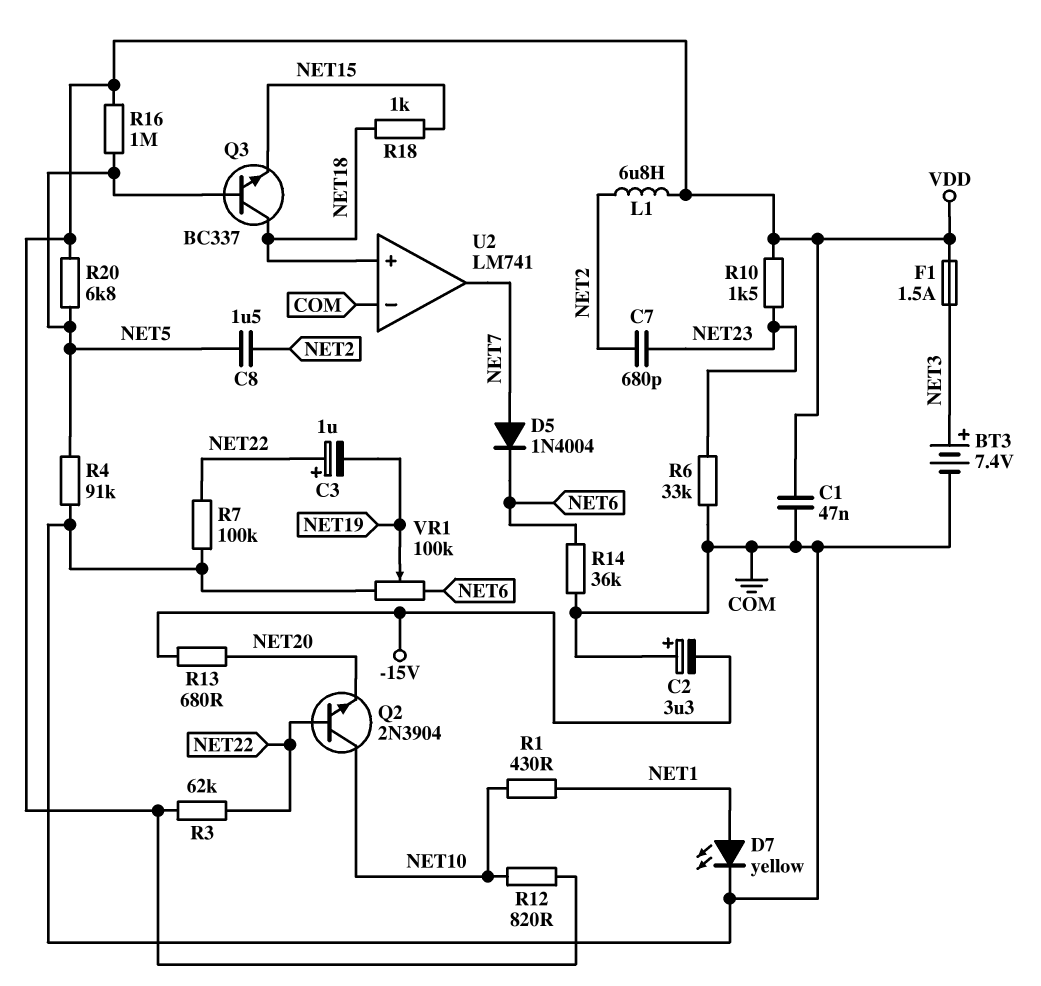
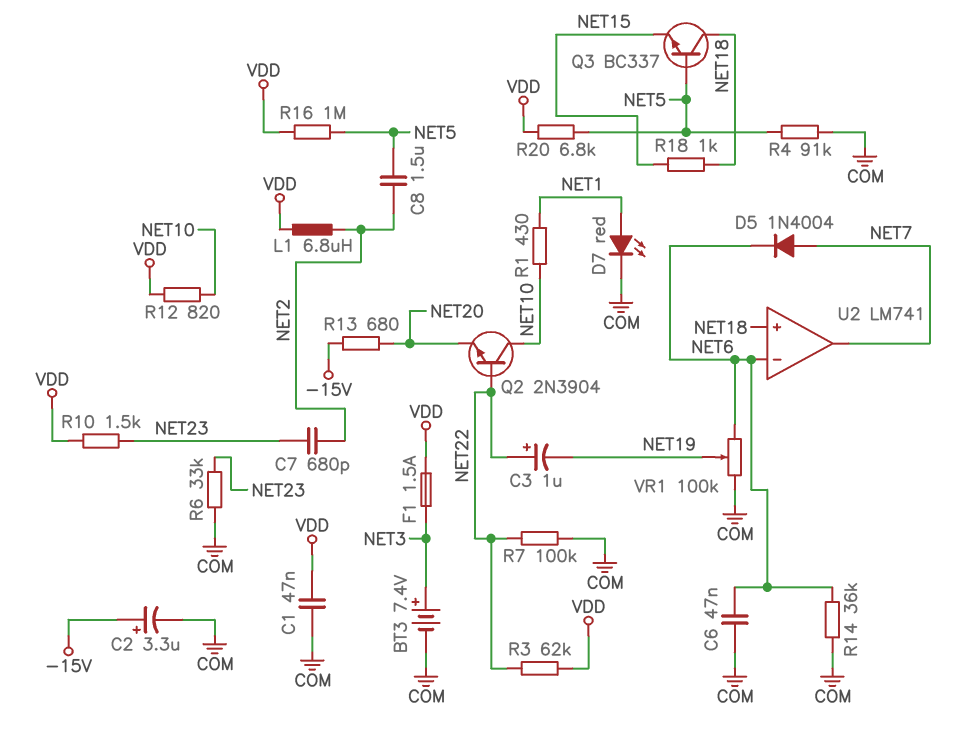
C2: 3.3uF (plus COM, minus -15V) -> 3.3uF (plus -15V, minus COM)
C6: none -> 47nF (COM, NET6)
D7: LED yellow (A NET1, K COM) -> LED red (A NET1, K COM)
U2 pin in-: COM -> NET6

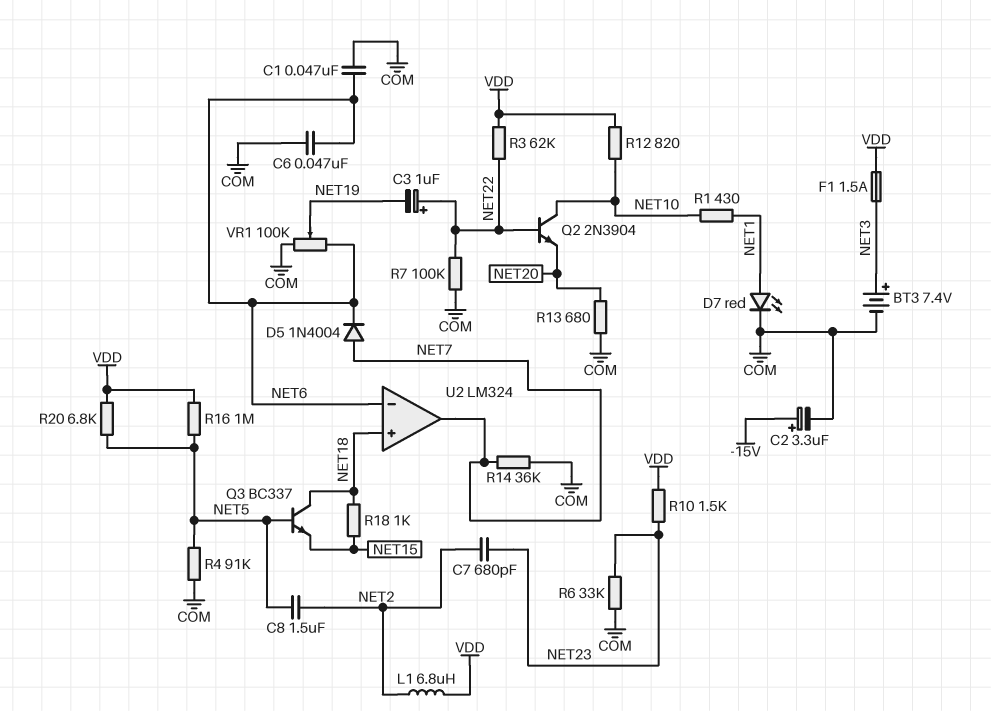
C1: 47nF (COM, VDD) -> 47nF (COM, NET6)
R13: 680 (-15V, NET20) -> 680 (COM, NET20)
R14: 36k (COM, NET6) -> 36k (COM, NET7)
U2: LM741 -> LM324

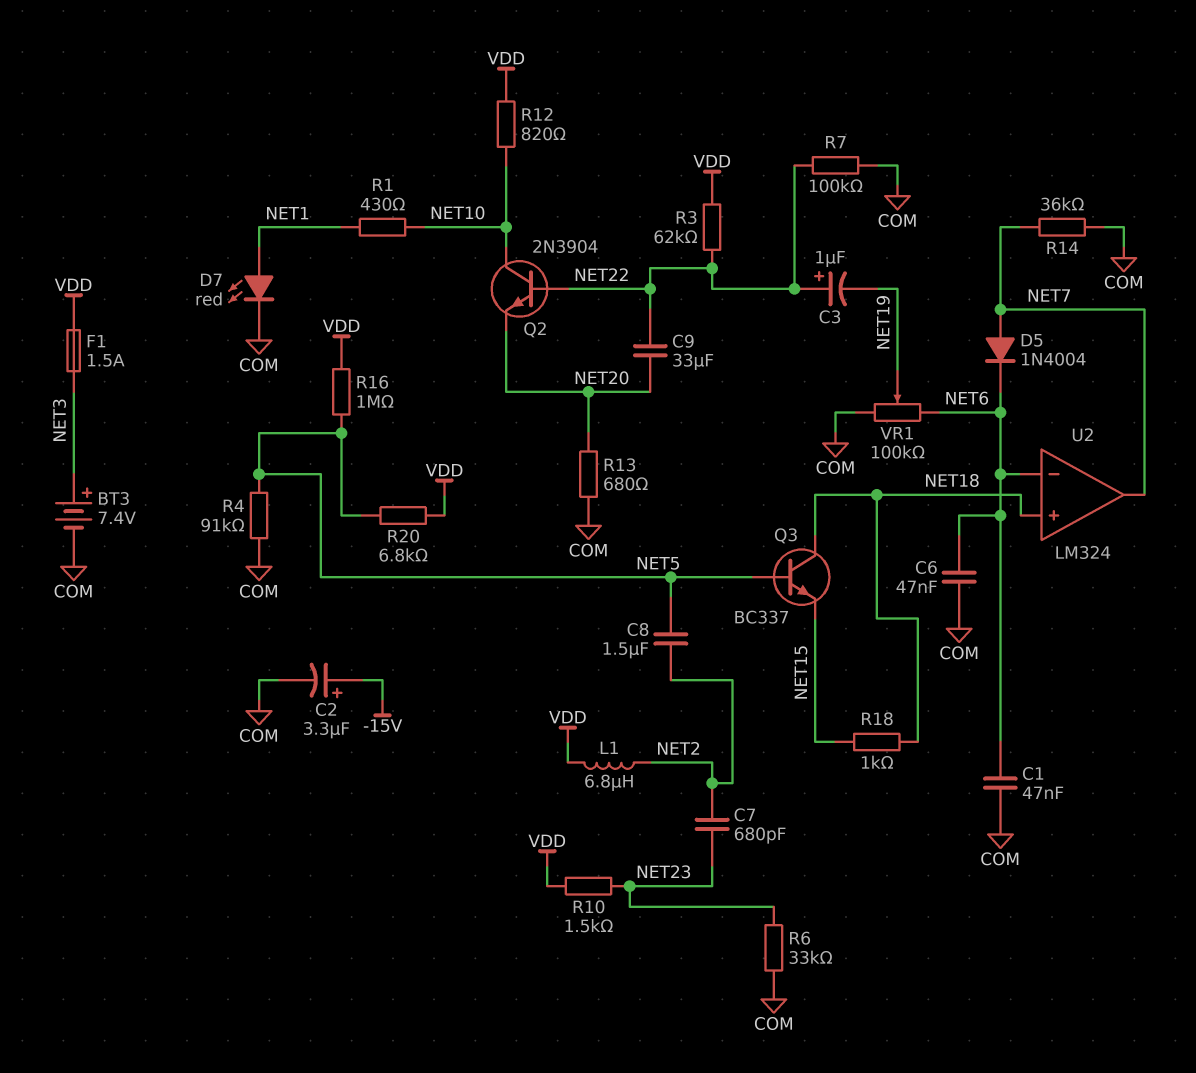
C9: none -> 33uF (NET20, NET22)

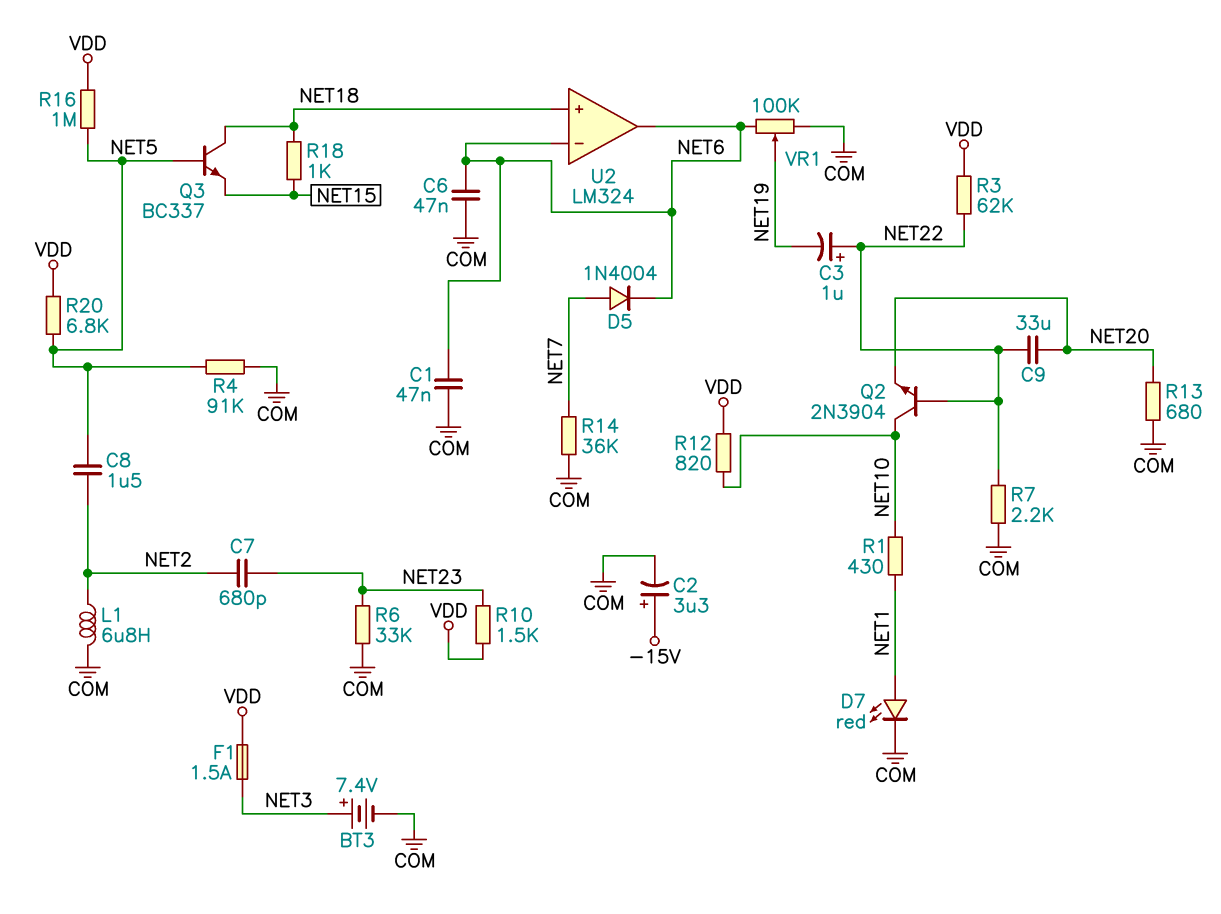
L1: 6.8uH (NET2, VDD) -> 6.8uH (COM, NET2)
R7: 100k (COM, NET22) -> 2.2k (COM, NET22)
U2 pin out: NET7 -> NET6

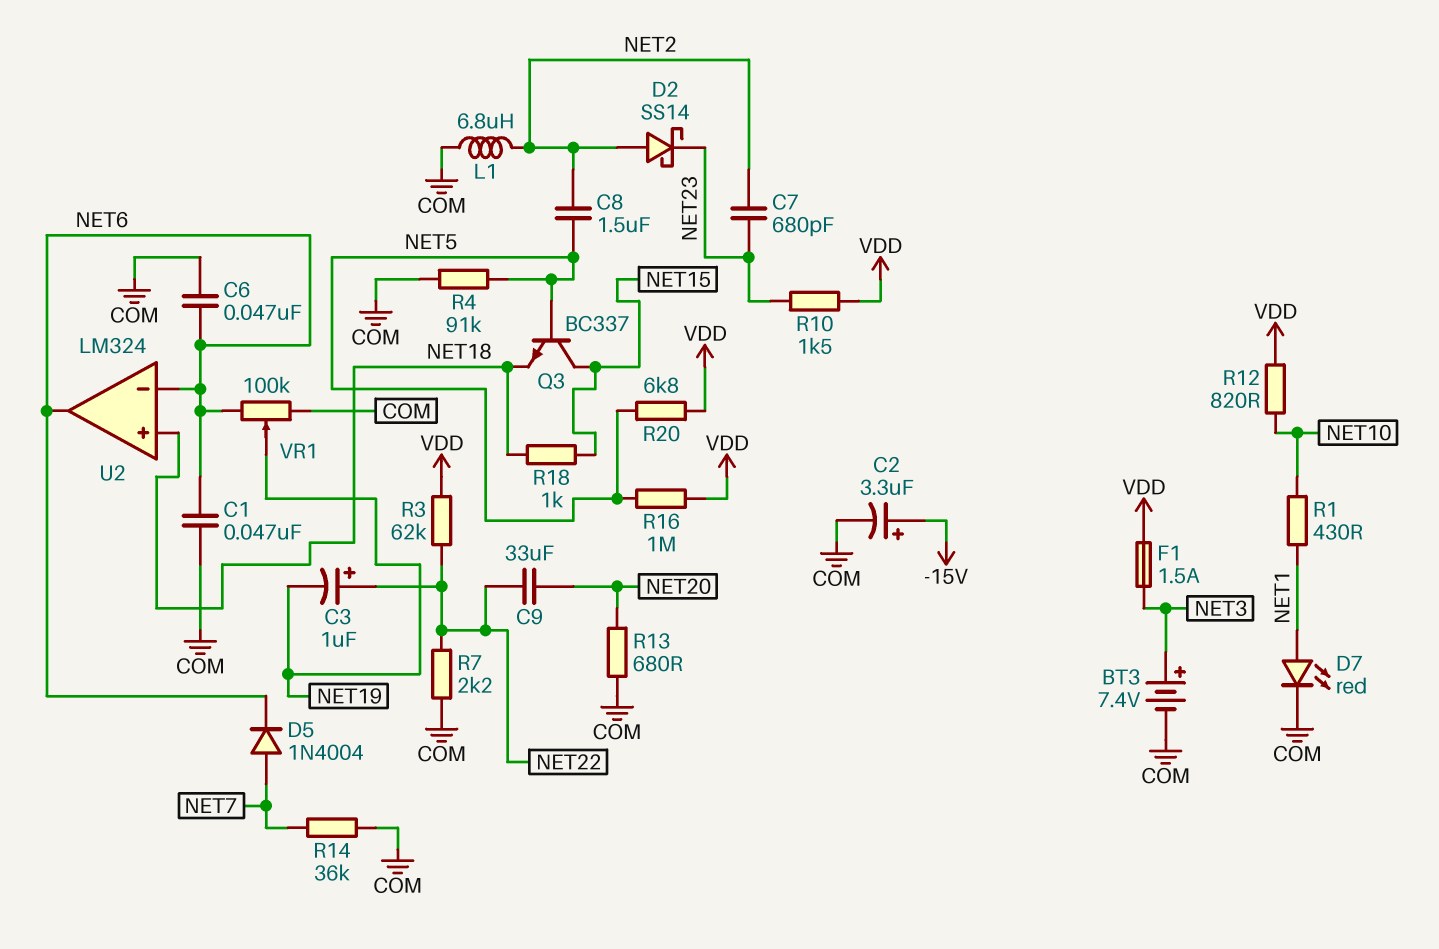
D2: none -> schottky SS14 (A NET2, K NET23)
Q2: NPN 2N3904 (B NET22, C NET10, E NET20) -> none
Q3: NPN BC337 (B NET5, C NET18, E NET15) -> NPN BC337 (B NET5, C NET15, E NET18)
R6: 33k (COM, NET23) -> none

